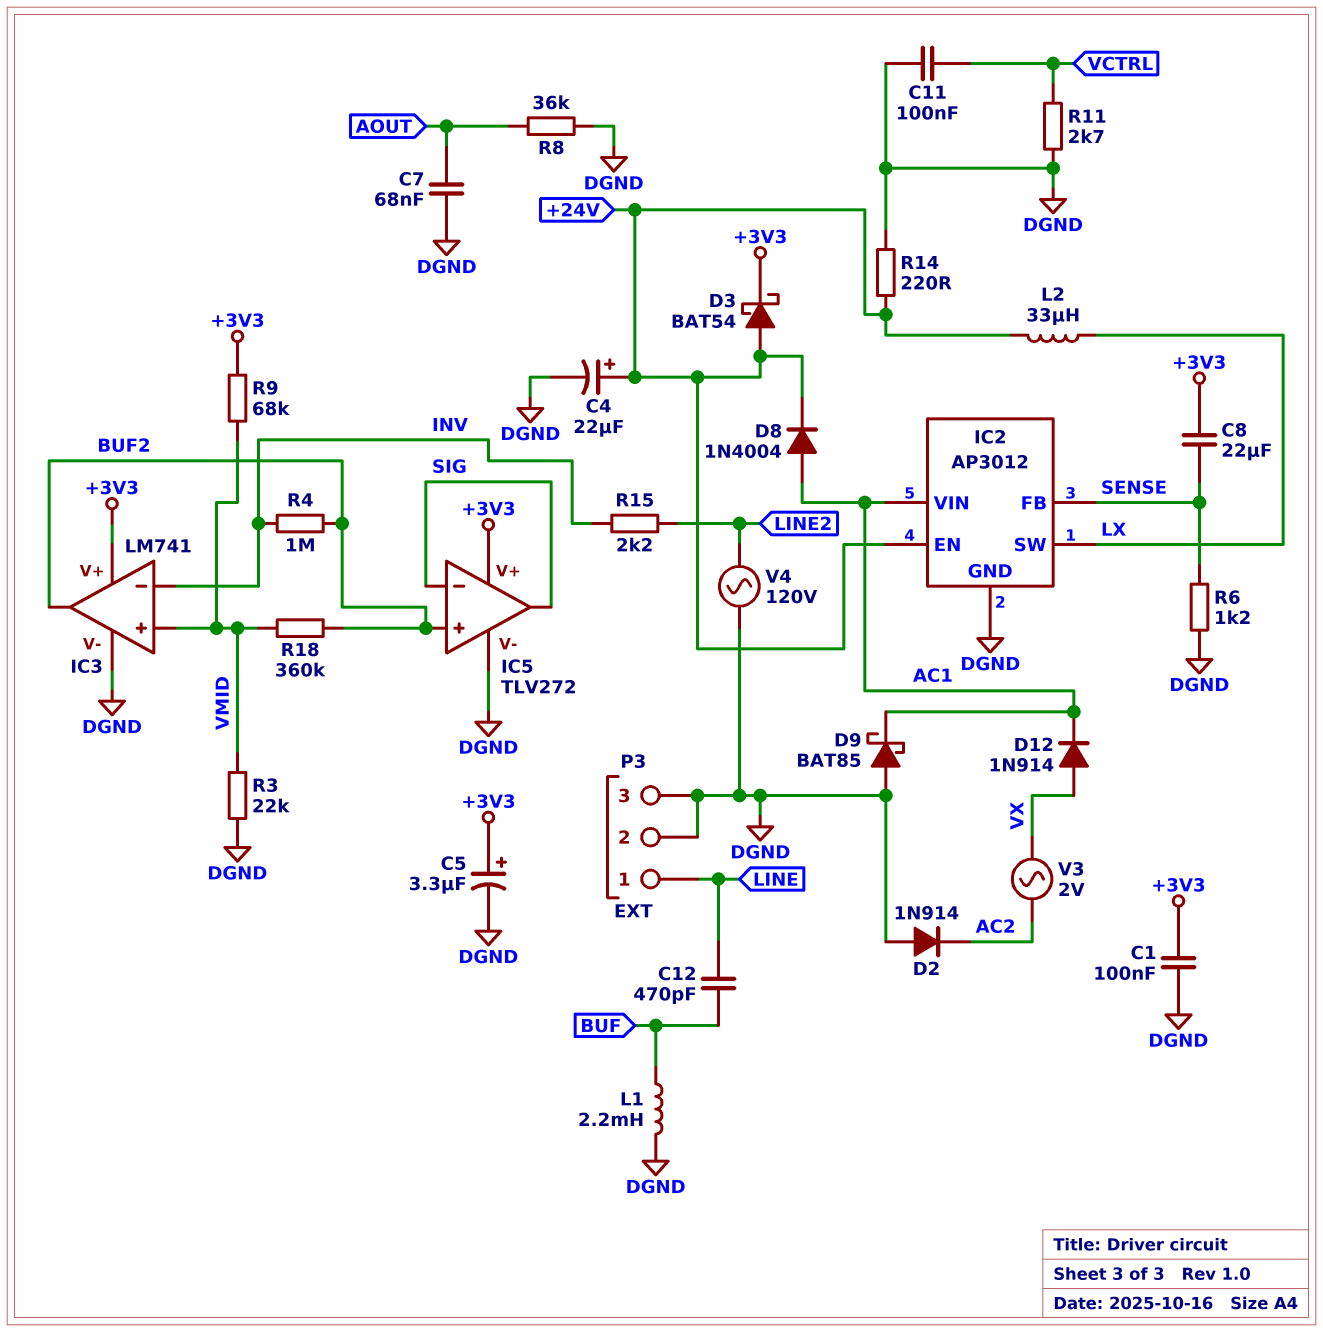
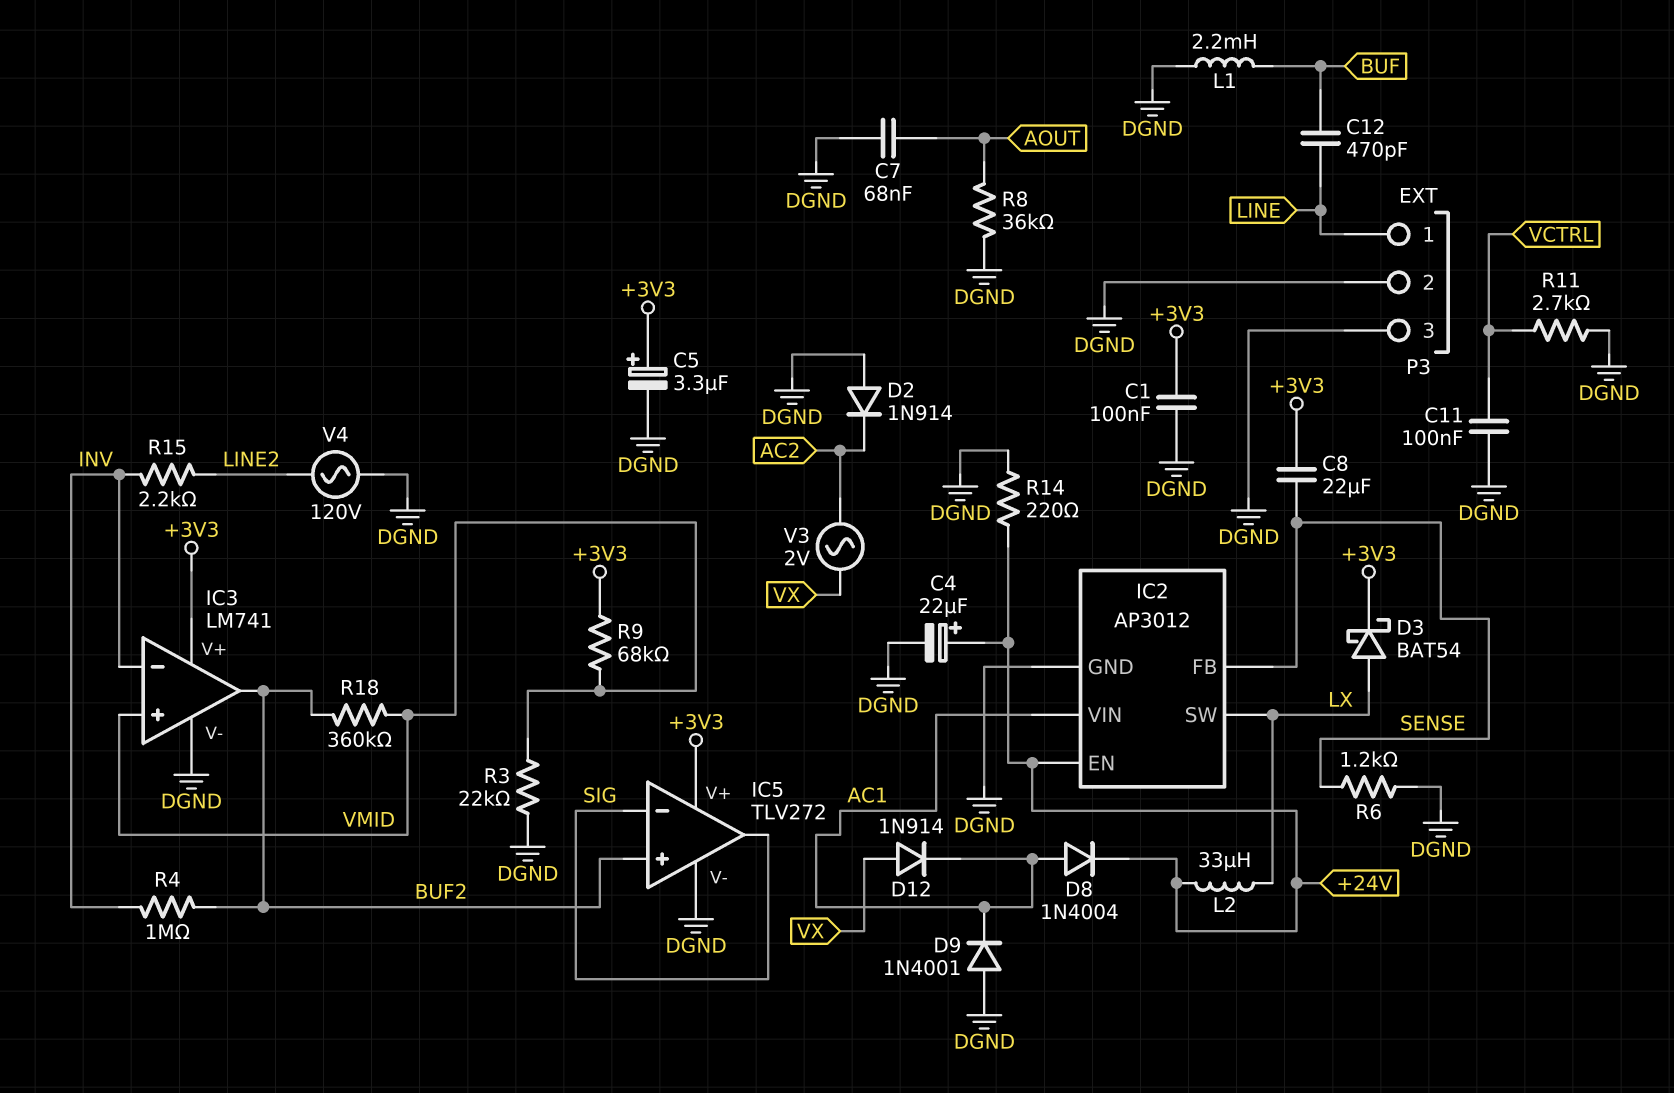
D3: schottky BAT54 (A +24V, K +3V3) -> schottky BAT54 (A LX, K +3V3)
D9: schottky BAT85 (A DGND, K AC1) -> diode 1N4001 (A DGND, K AC1)

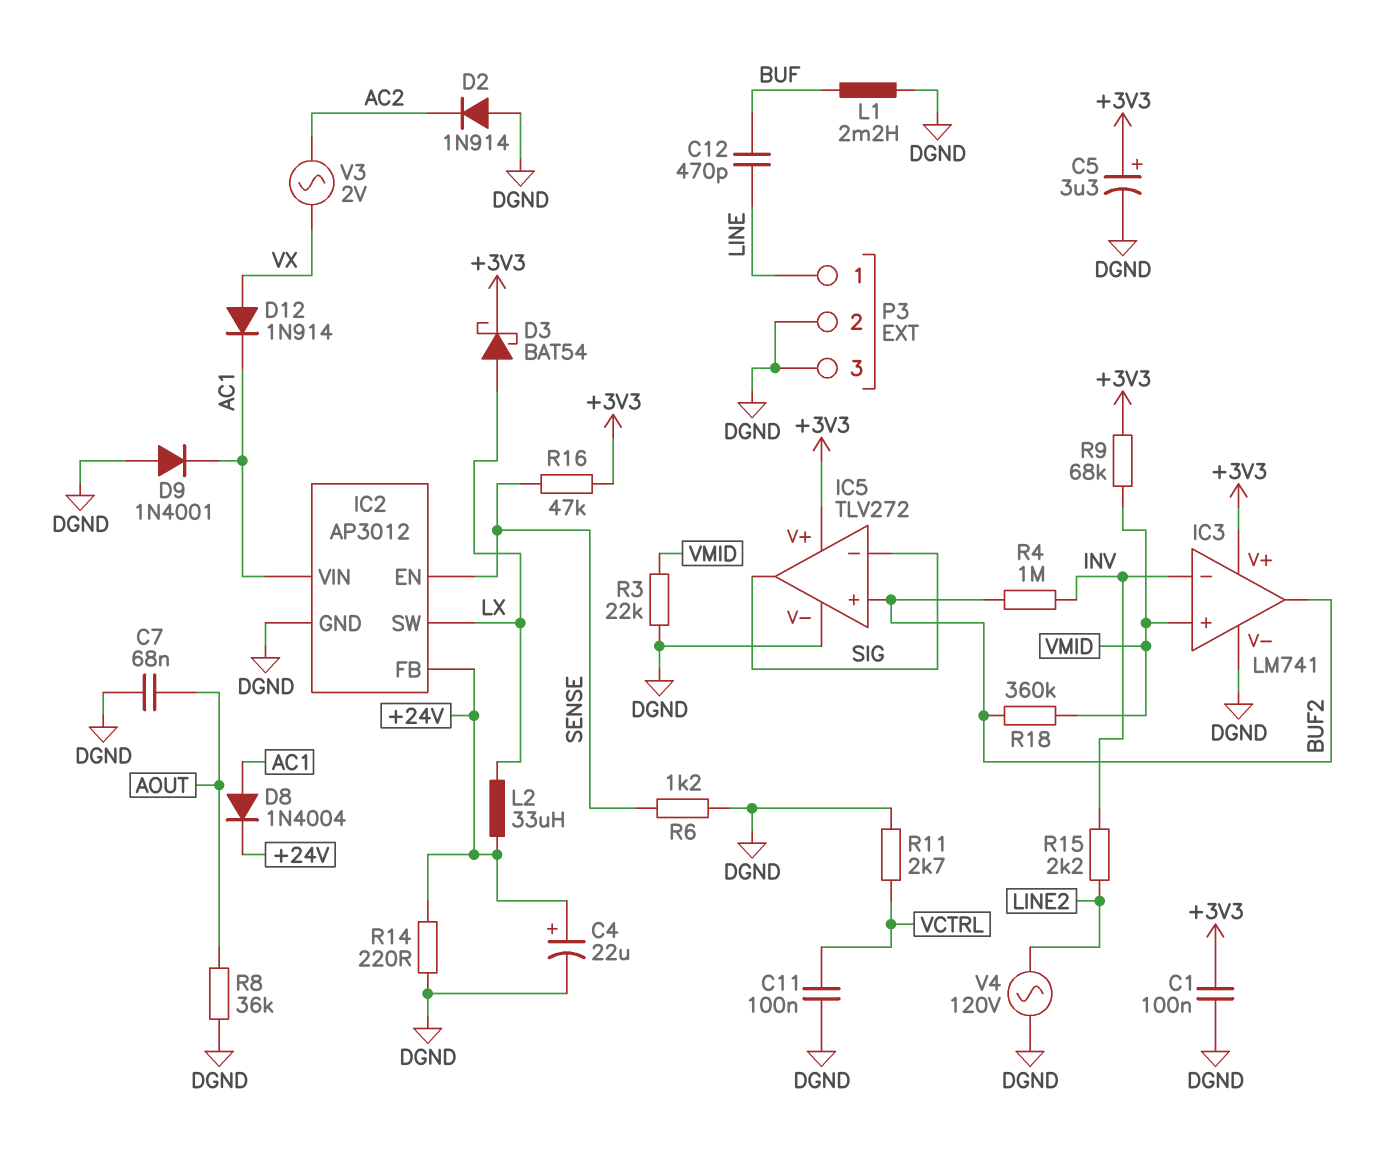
C8: 22uF (+3V3, SENSE) -> none
IC2 pin EN: +24V -> SENSE
IC2 pin FB: SENSE -> +24V
R16: none -> 47k (+3V3, SENSE)

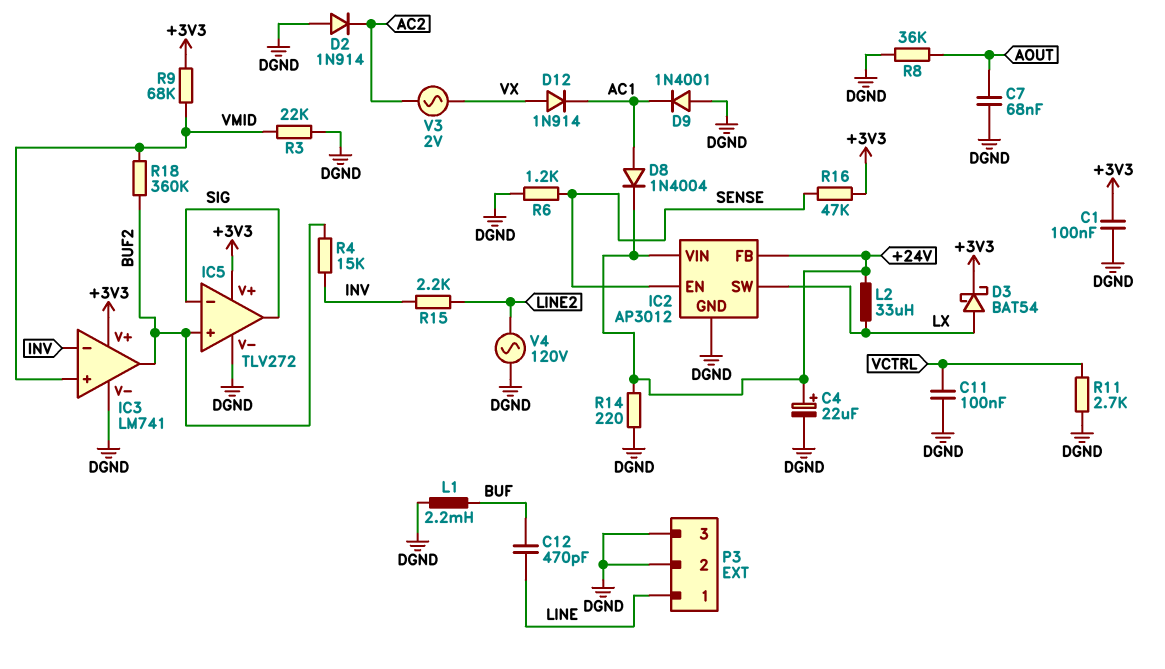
C5: 3.3uF (plus +3V3, minus DGND) -> none
IC2 pin VIN: AC1 -> +24V
R4: 1M (BUF2, INV) -> 15k (BUF2, INV)

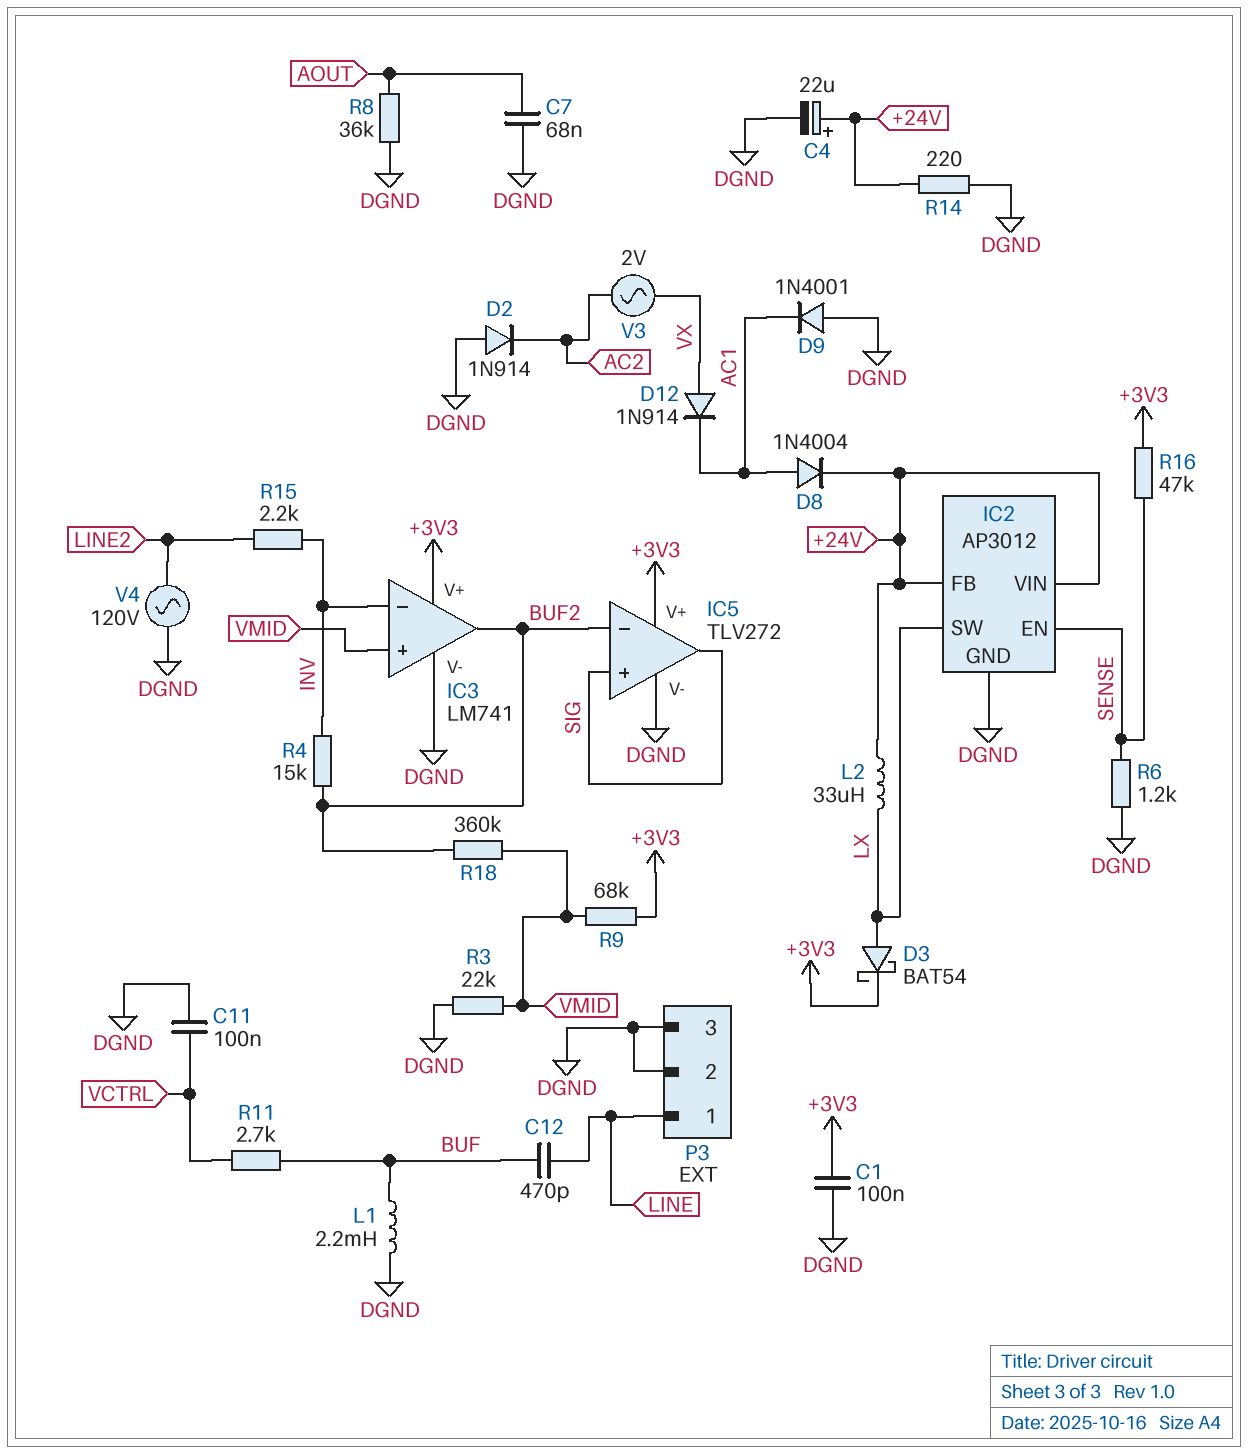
IC5 pin in+: BUF2 -> SIG
IC5 pin in-: SIG -> BUF2
R11: 2.7k (DGND, VCTRL) -> 2.7k (BUF, VCTRL)

